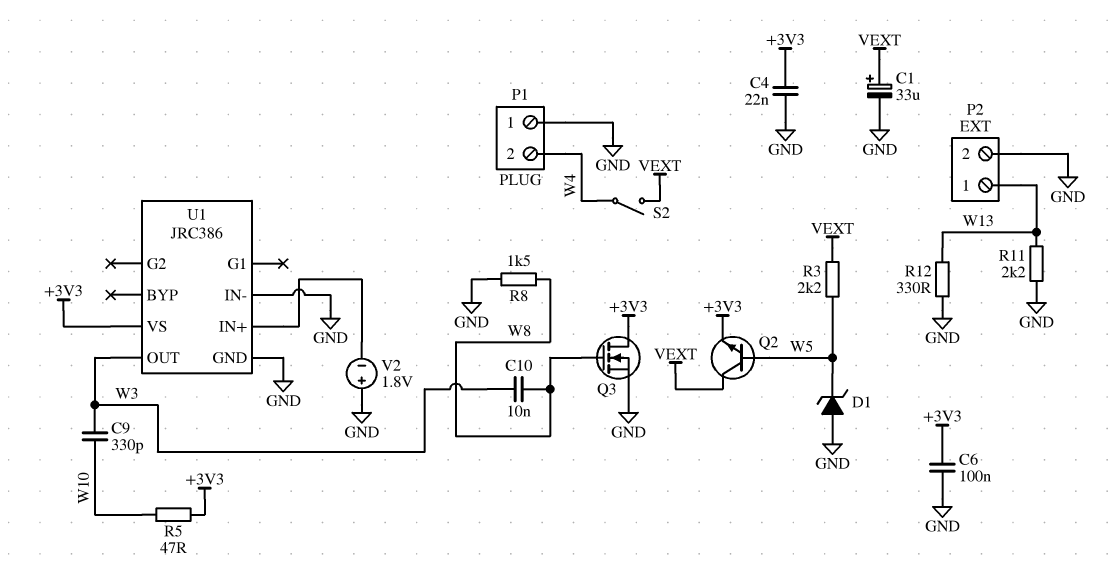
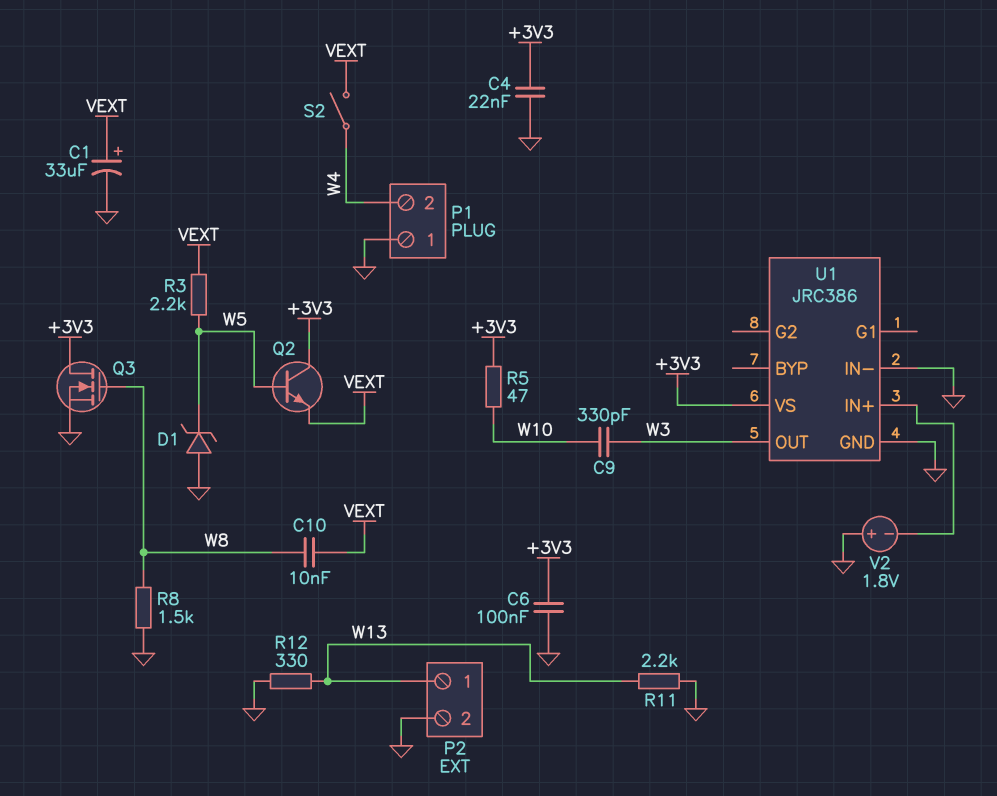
C10: 10nF (W3, W8) -> 10nF (VEXT, W8)
Q2: NPN (B W5, C VEXT, E +3V3) -> NPN (B W5, C +3V3, E VEXT)

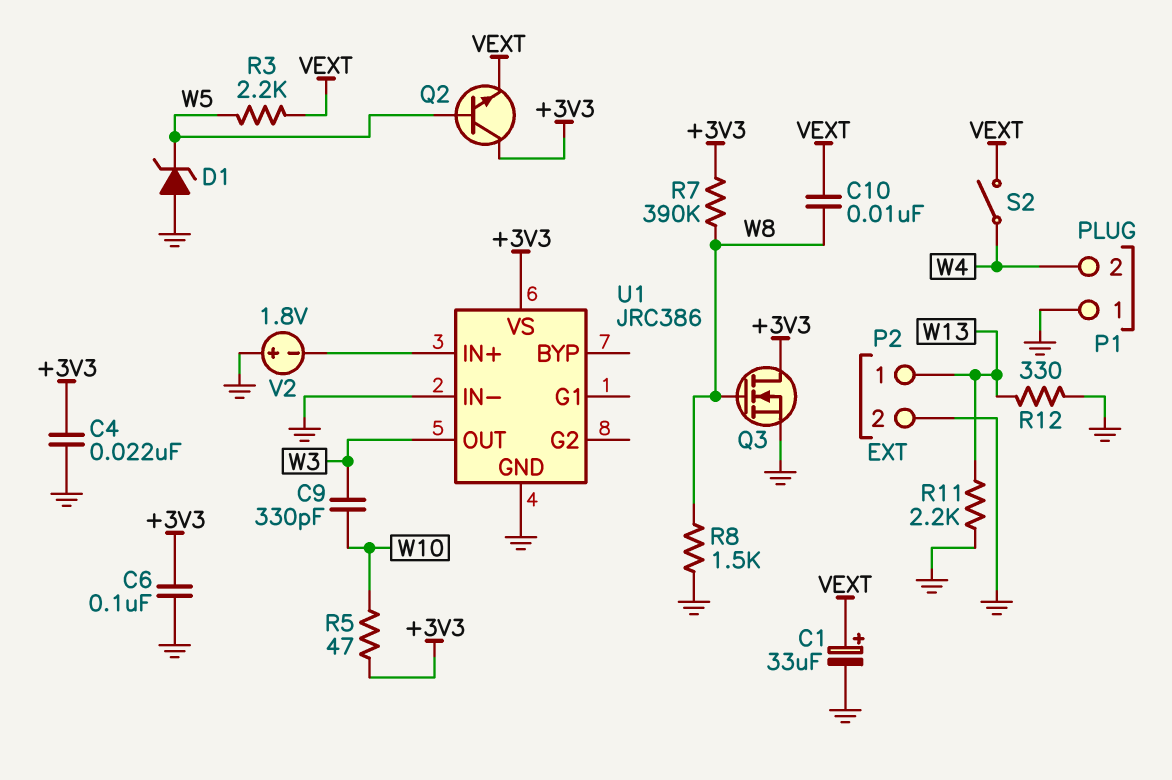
R7: none -> 390k (+3V3, W8)

